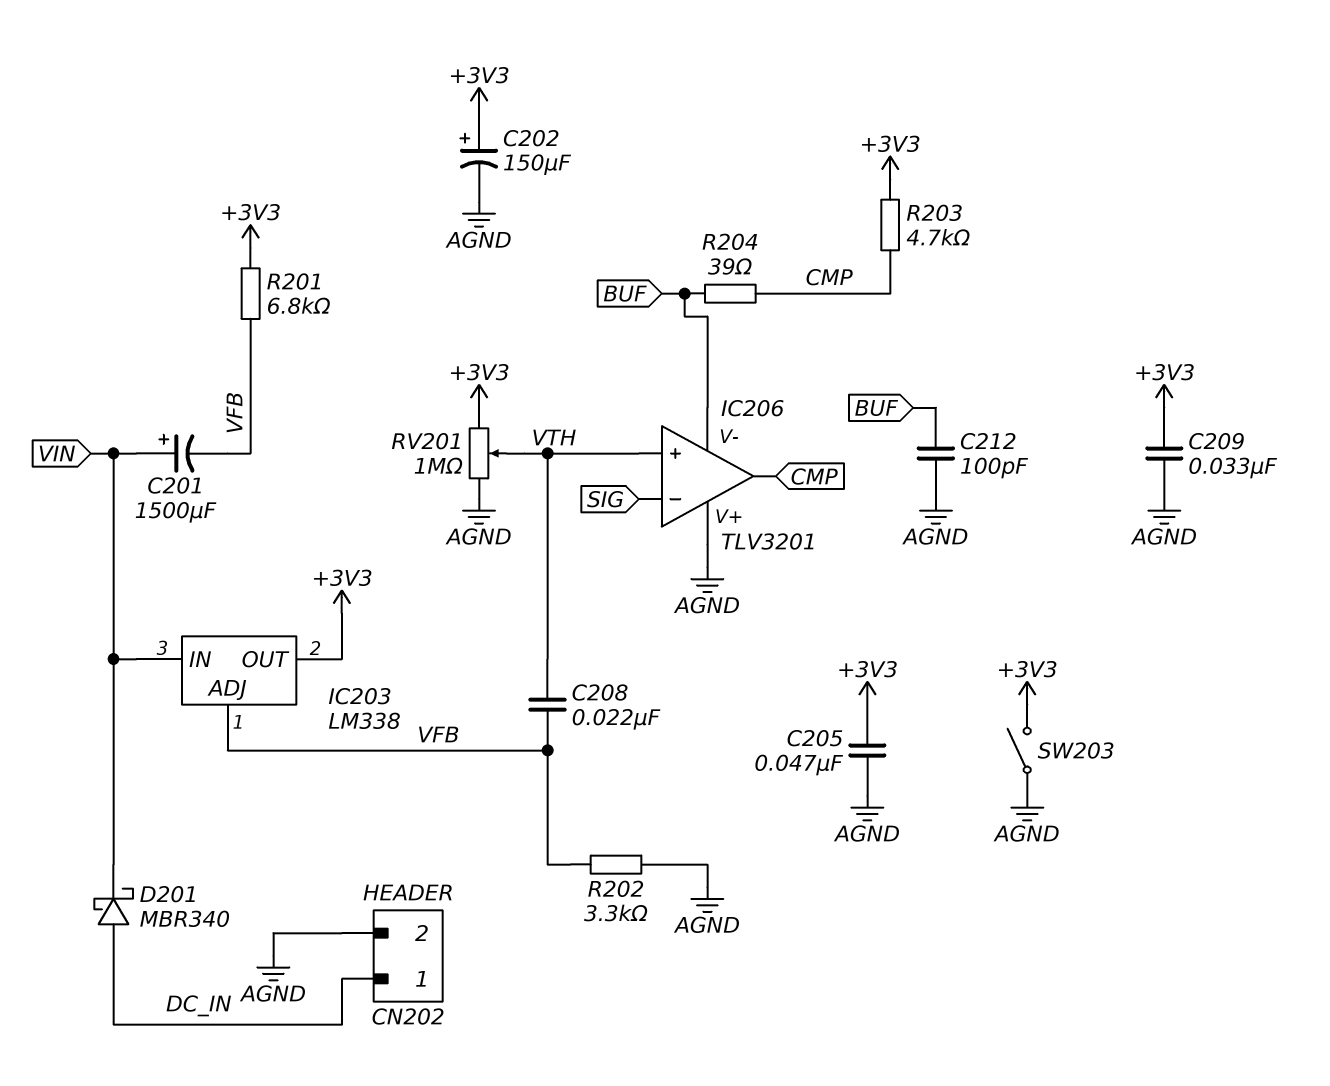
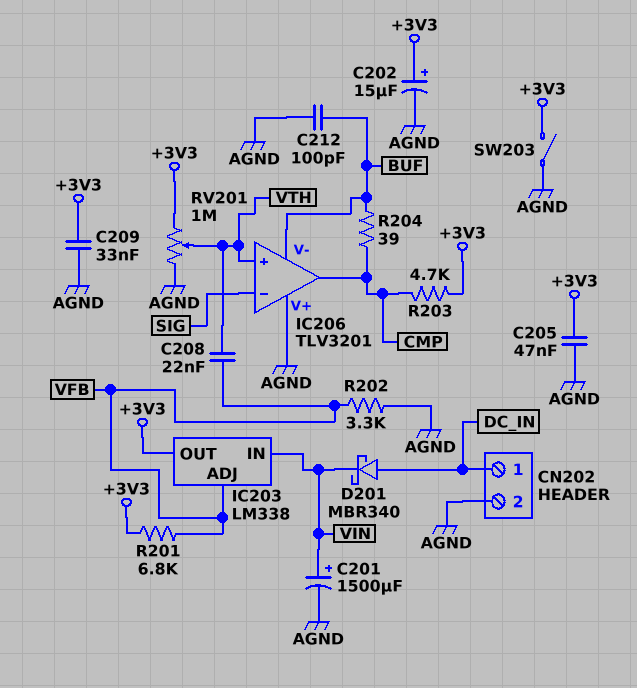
C201: 1500uF (plus VIN, minus VFB) -> 1500uF (plus VIN, minus AGND)
C202: 150uF (plus +3V3, minus AGND) -> 15uF (plus +3V3, minus AGND)

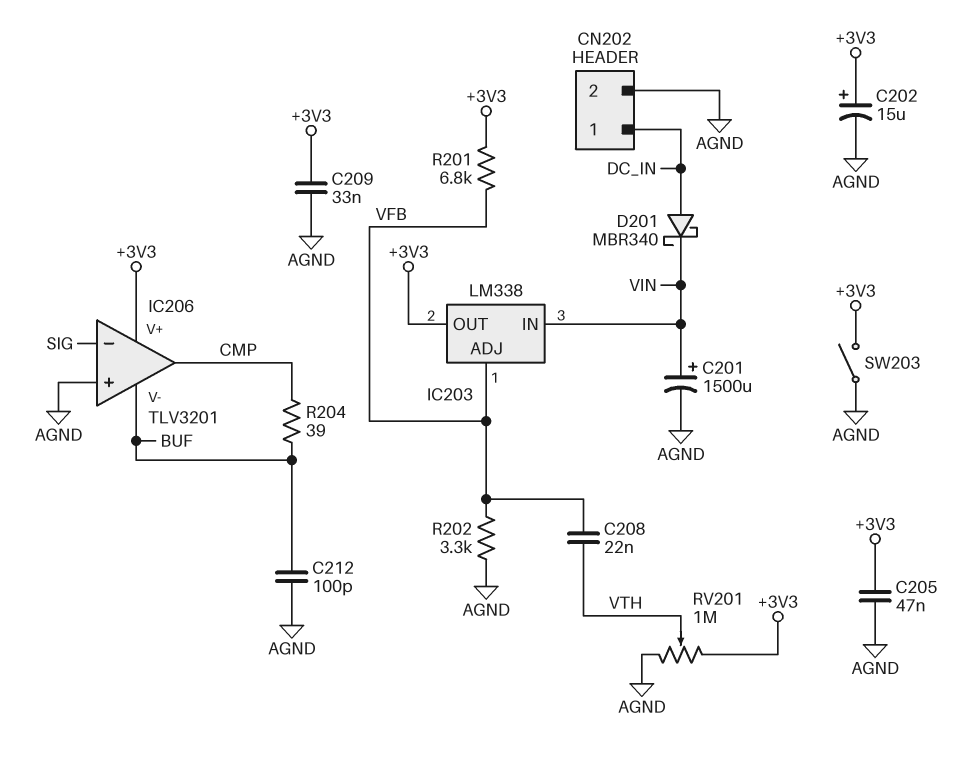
IC206 pin V+: AGND -> +3V3
IC206 pin in+: VTH -> AGND
R203: 4.7k (+3V3, CMP) -> none

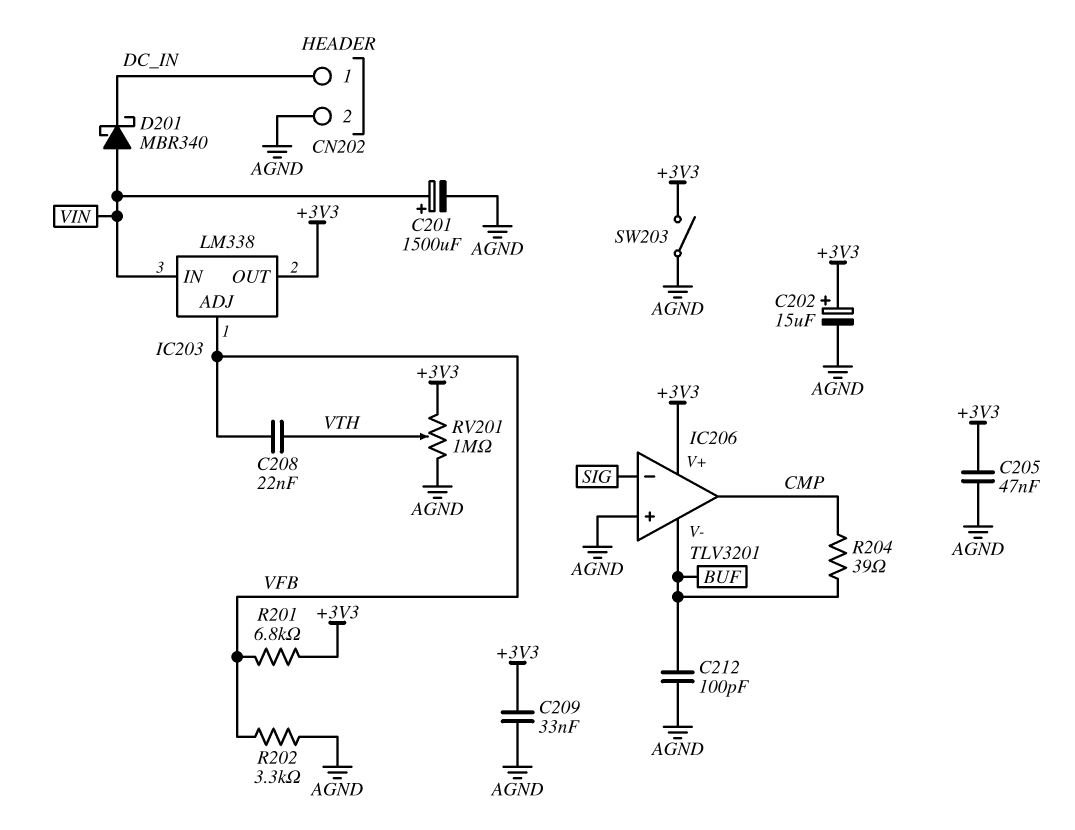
D201: schottky MBR340 (A DC_IN, K VIN) -> schottky MBR340 (A VIN, K DC_IN)

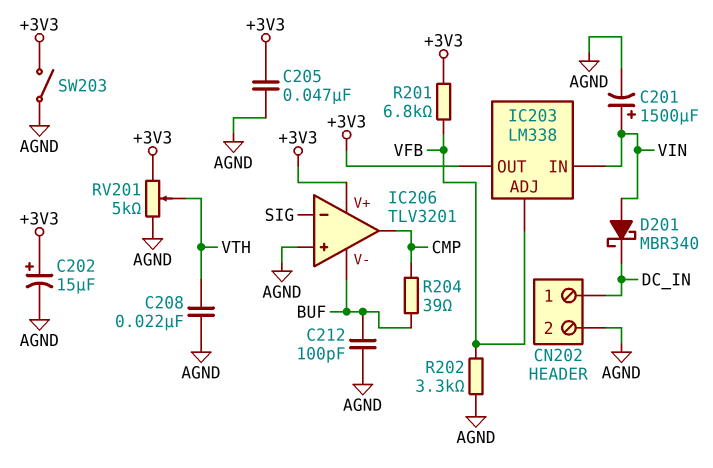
C208: 22nF (VFB, VTH) -> 22nF (AGND, VTH)
C209: 33nF (+3V3, AGND) -> none
RV201: 1M (+3V3, AGND, wiper VTH) -> 5k (+3V3, AGND, wiper VTH)

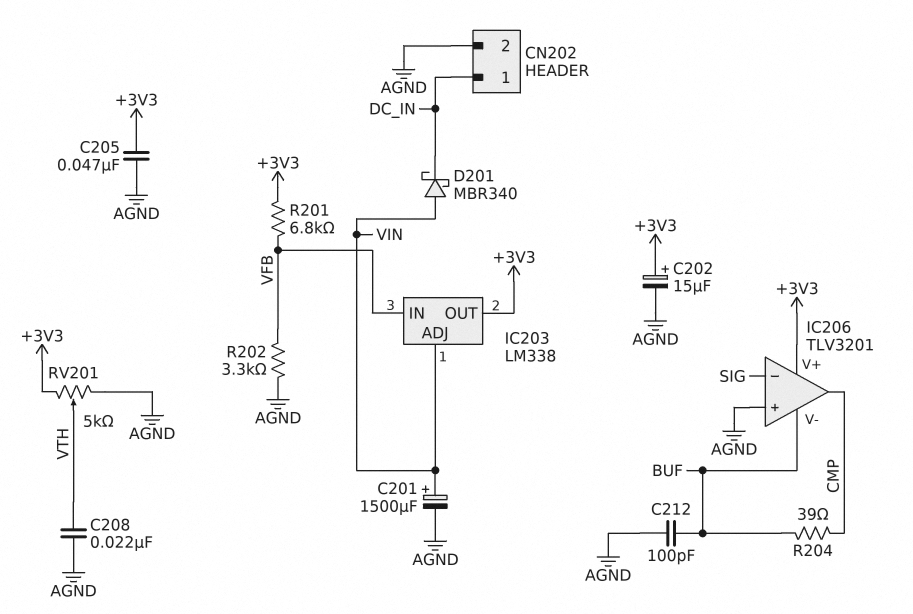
IC203 pin ADJ: VFB -> VIN
IC203 pin IN: VIN -> VFB
SW203: switch (+3V3, AGND) -> none

